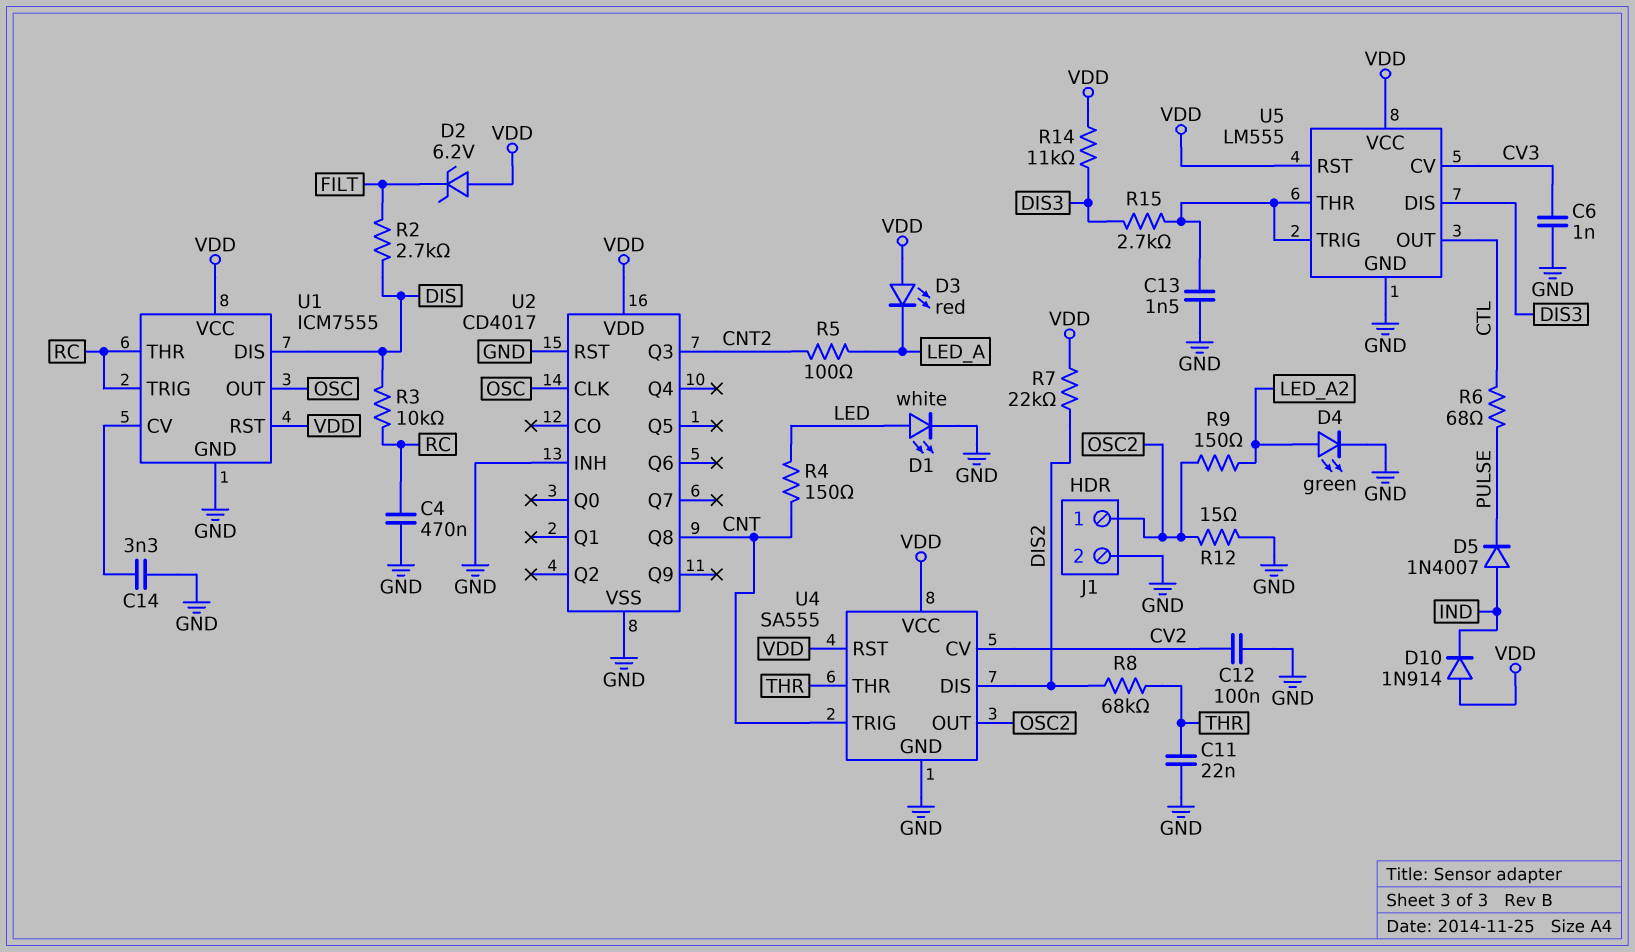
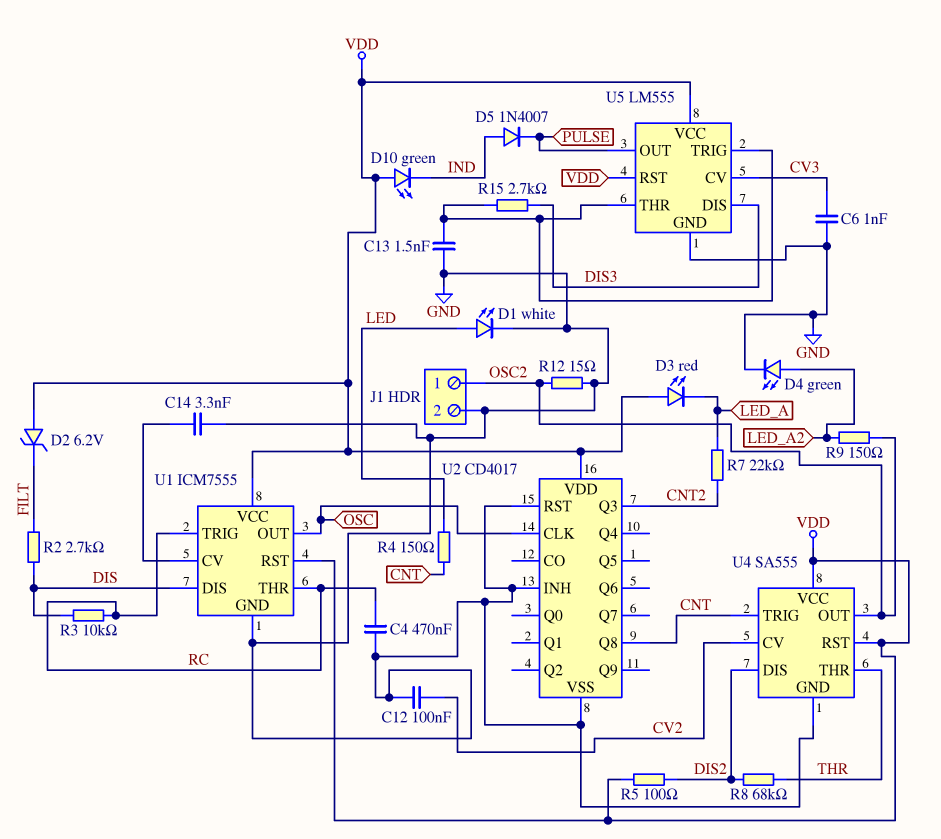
C11: 22nF (GND, THR) -> none
D10: diode 1N914 (A VDD, K IND) -> LED green (A VDD, K IND)
R5: 100 (CNT2, LED_A) -> 100 (DIS2, VDD)
R6: 68 (CTL, PULSE) -> none
R7: 22k (DIS2, VDD) -> 22k (CNT2, LED_A)
R14: 11k (DIS3, VDD) -> none
U5 pin OUT: CTL -> PULSE

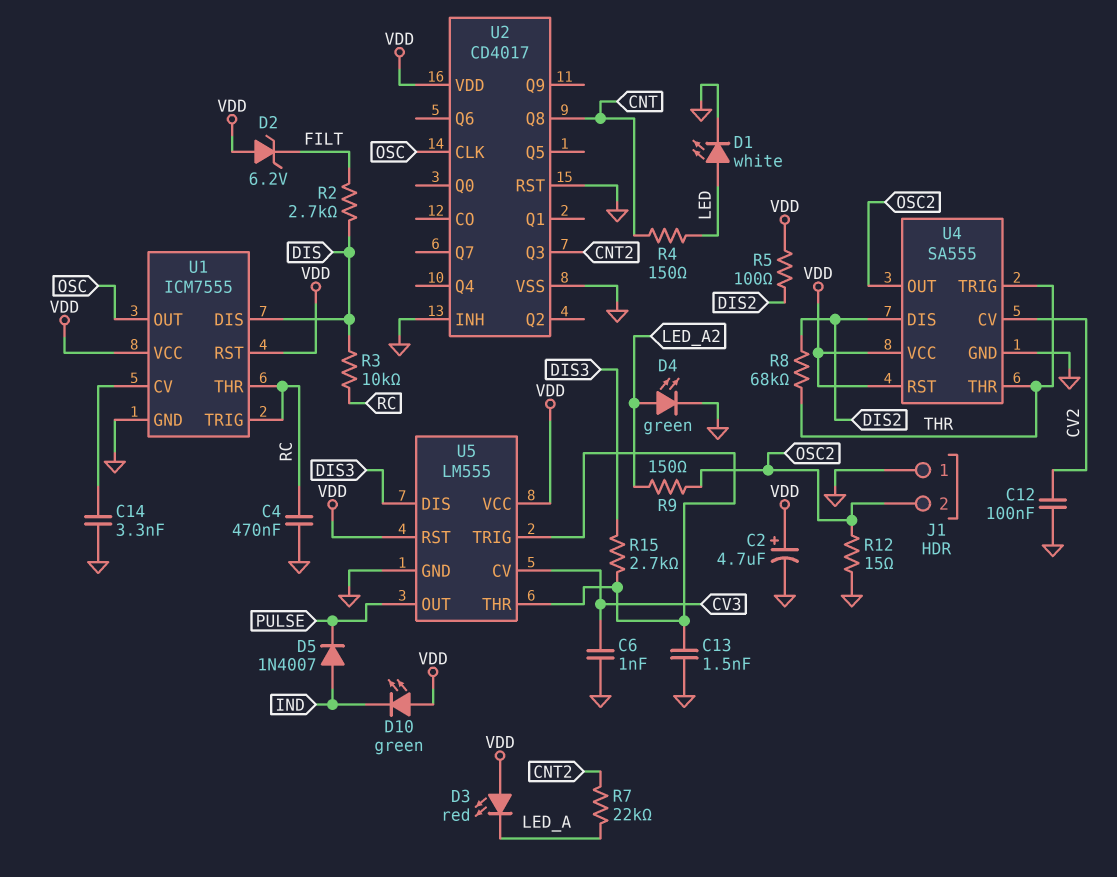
C2: none -> 4.7uF (plus VDD, minus GND)
J1 pin 1: OSC2 -> GND
J1 pin 2: GND -> OSC2
U4 pin TRIG: CNT -> THR

